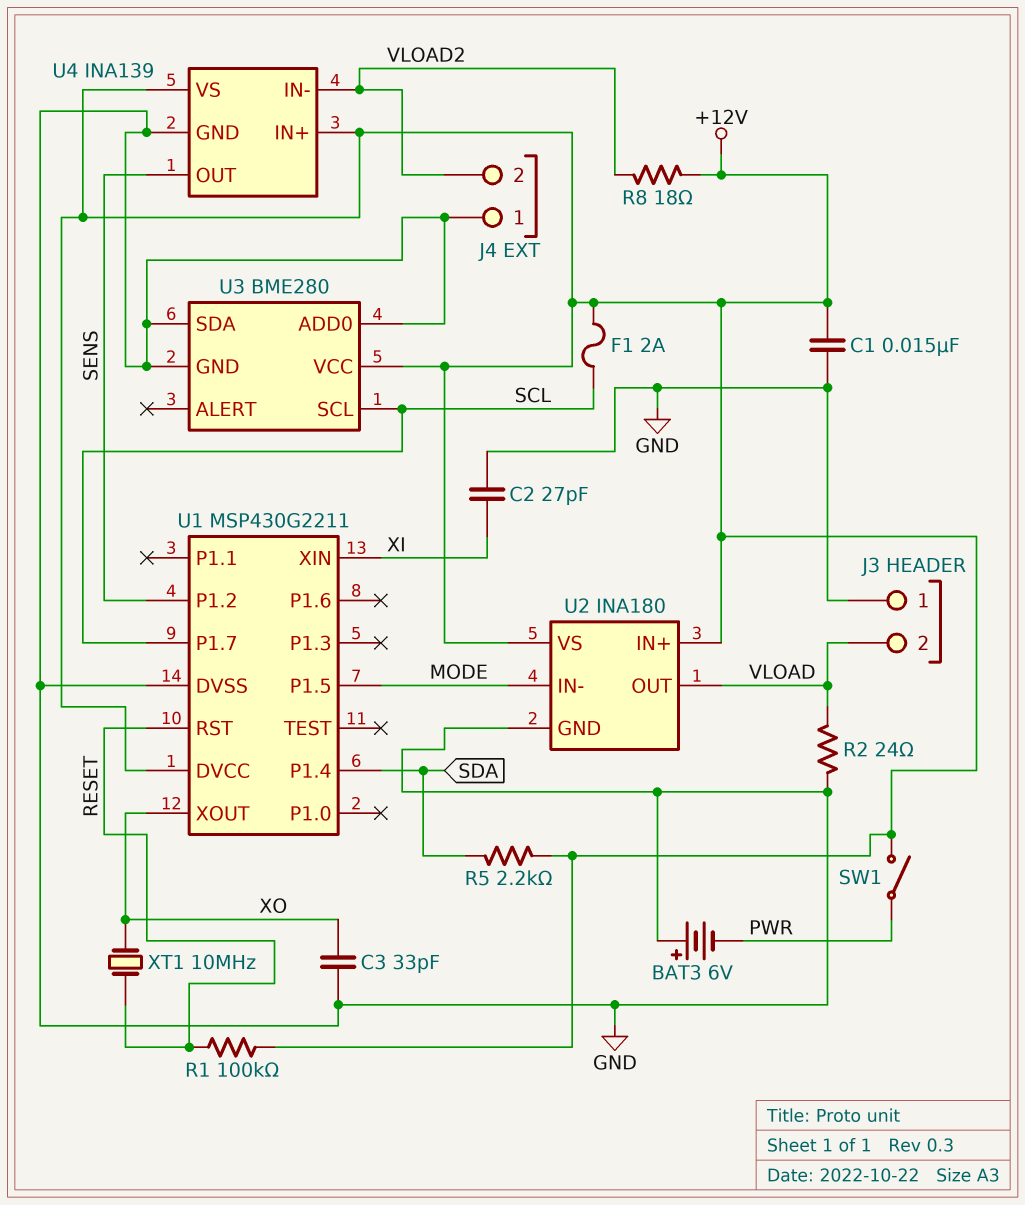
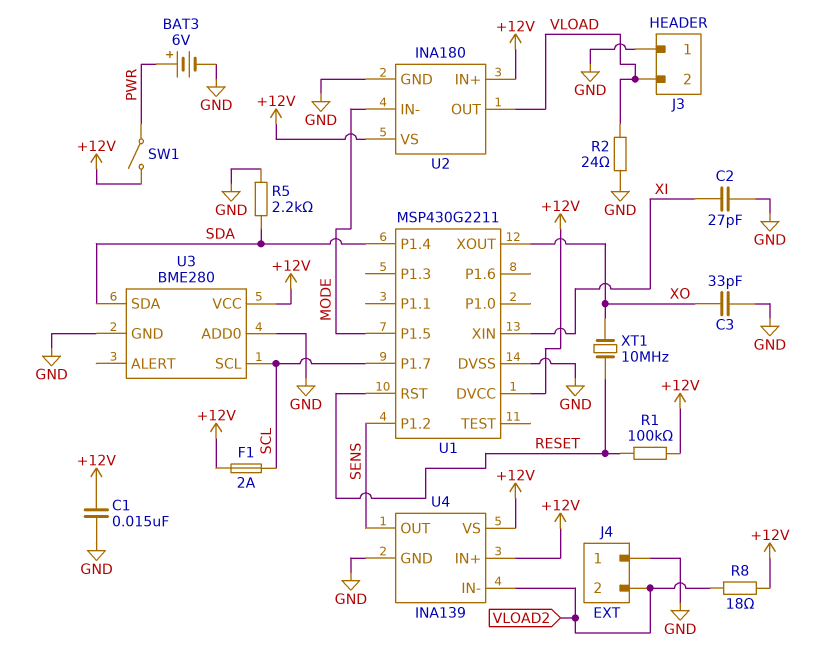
BAT3: 6V (plus GND, minus PWR) -> 6V (plus PWR, minus GND)
R5: 2.2k (+12V, SDA) -> 2.2k (GND, SDA)
U3 pin SDA: GND -> SDA

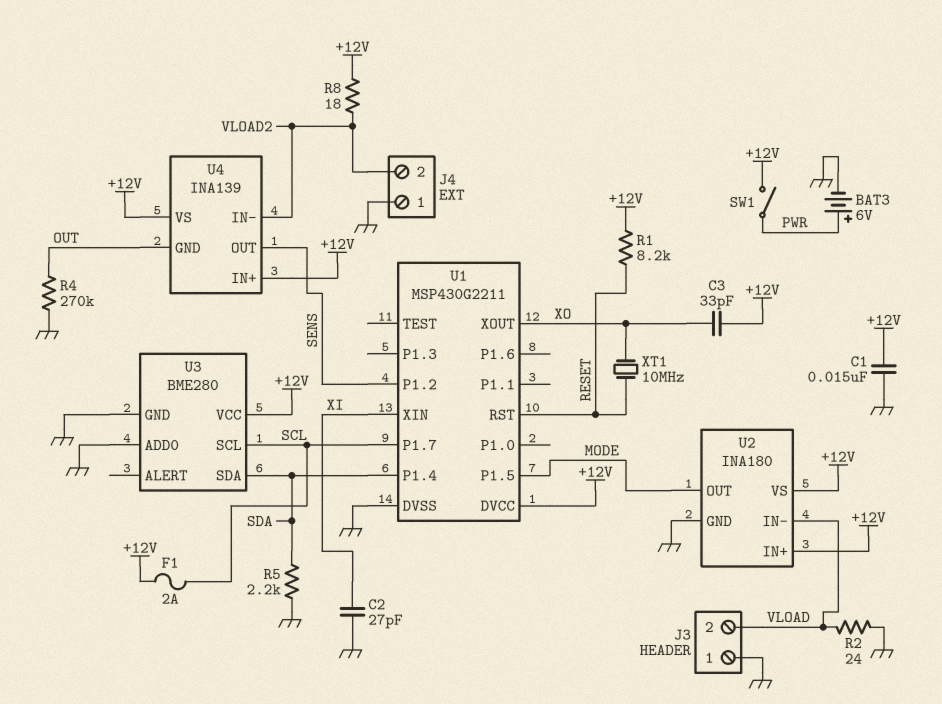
C3: 33pF (GND, XO) -> 33pF (+12V, XO)
R1: 100k (+12V, RESET) -> 8.2k (+12V, RESET)
R4: none -> 270k (GND, OUT)
U2 pin IN-: MODE -> VLOAD
U2 pin OUT: VLOAD -> MODE
U4 pin GND: GND -> OUT

